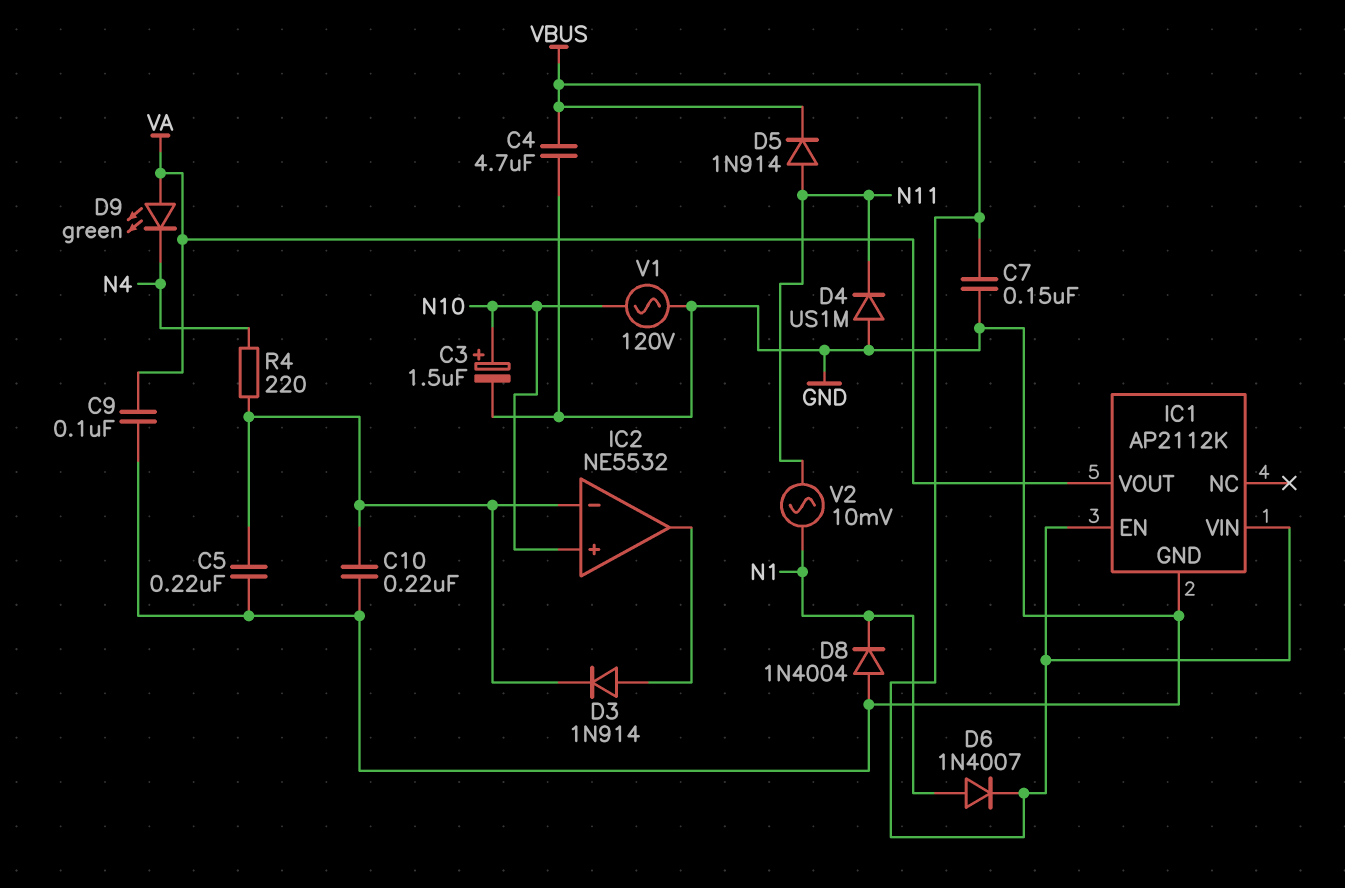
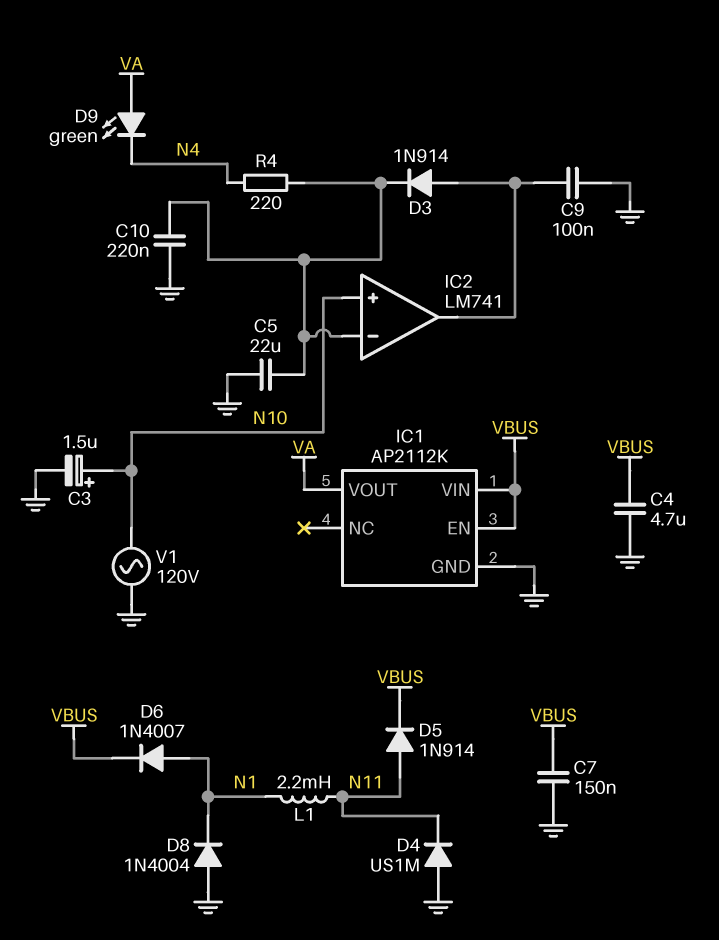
C5: 220nF (GND, IC2/in-) -> 22uF (GND, IC2/in-)
C9: 100nF (GND, VA) -> 100nF (GND, IC2/out)
IC2: NE5532 -> LM741
L1: none -> 2.2mH (N1, N11)
V2: AC 10mV (N1, N11) -> none

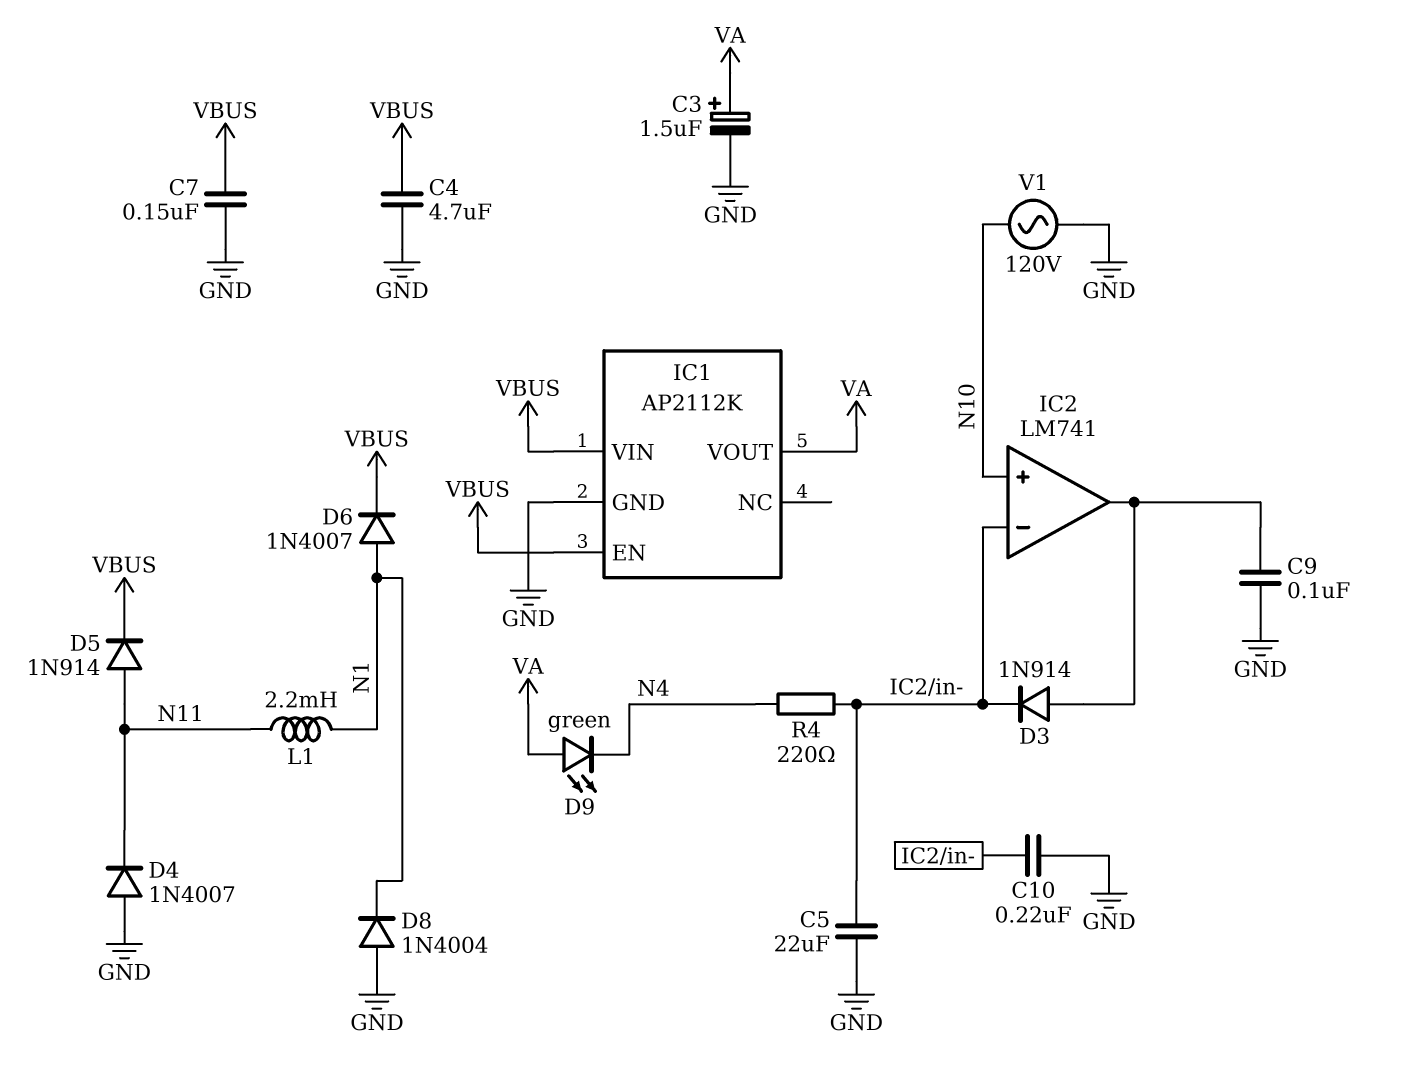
C3: 1.5uF (plus N10, minus GND) -> 1.5uF (plus VA, minus GND)
D4: diode US1M (A GND, K N11) -> diode 1N4007 (A GND, K N11)

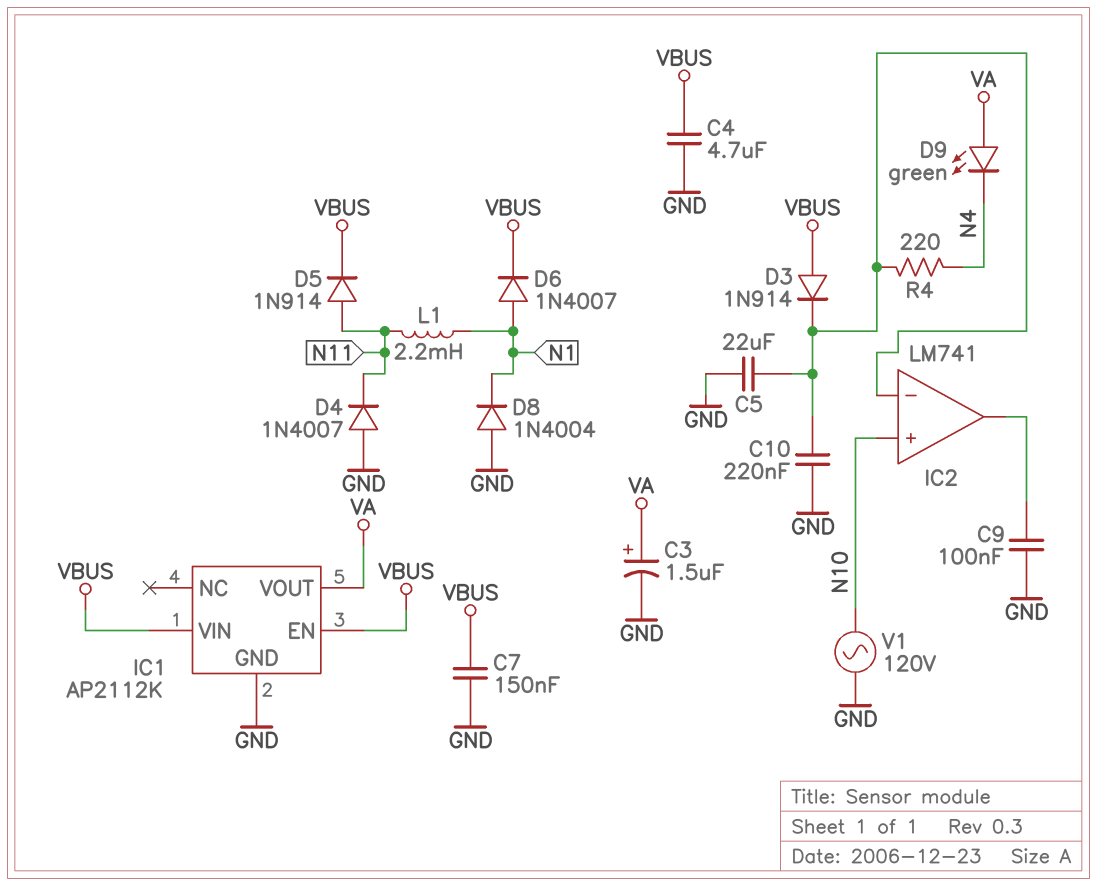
D3: diode 1N914 (A IC2/out, K IC2/in-) -> diode 1N914 (A VBUS, K IC2/in-)

